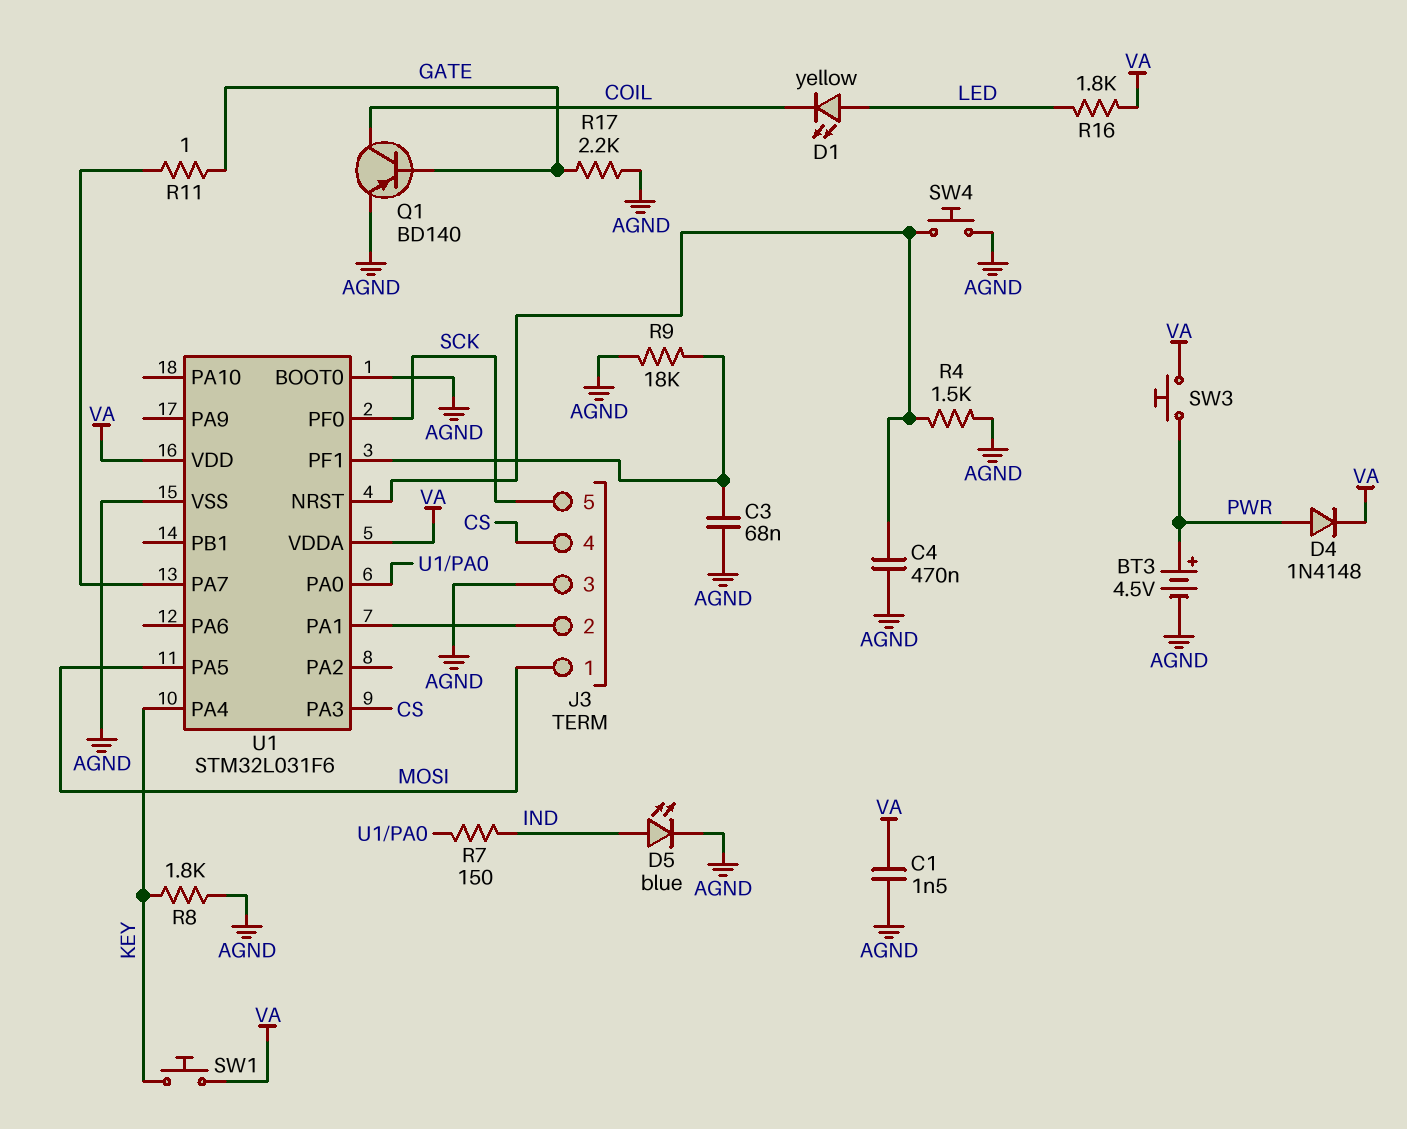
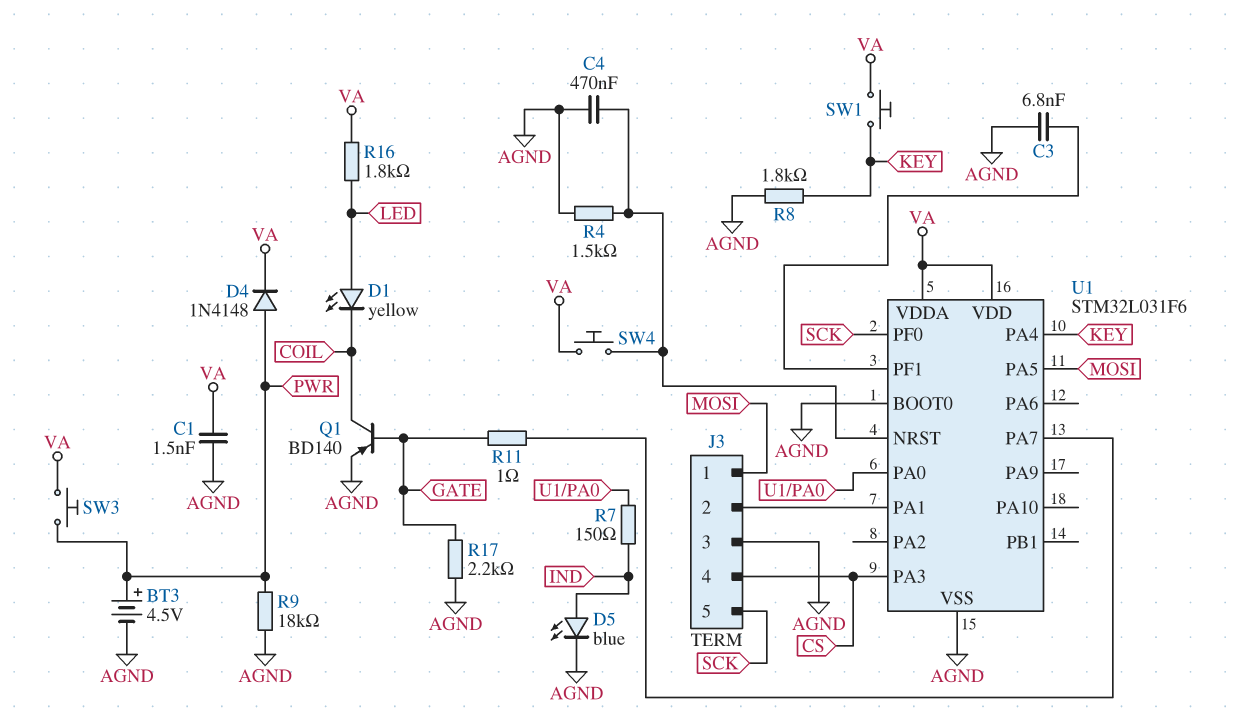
C3: 68nF (AGND, U1/PF1) -> 6.8nF (AGND, U1/PF1)
R9: 18k (AGND, U1/PF1) -> 18k (AGND, PWR)
SW4: button (AGND, U1/NRST) -> button (U1/NRST, VA)

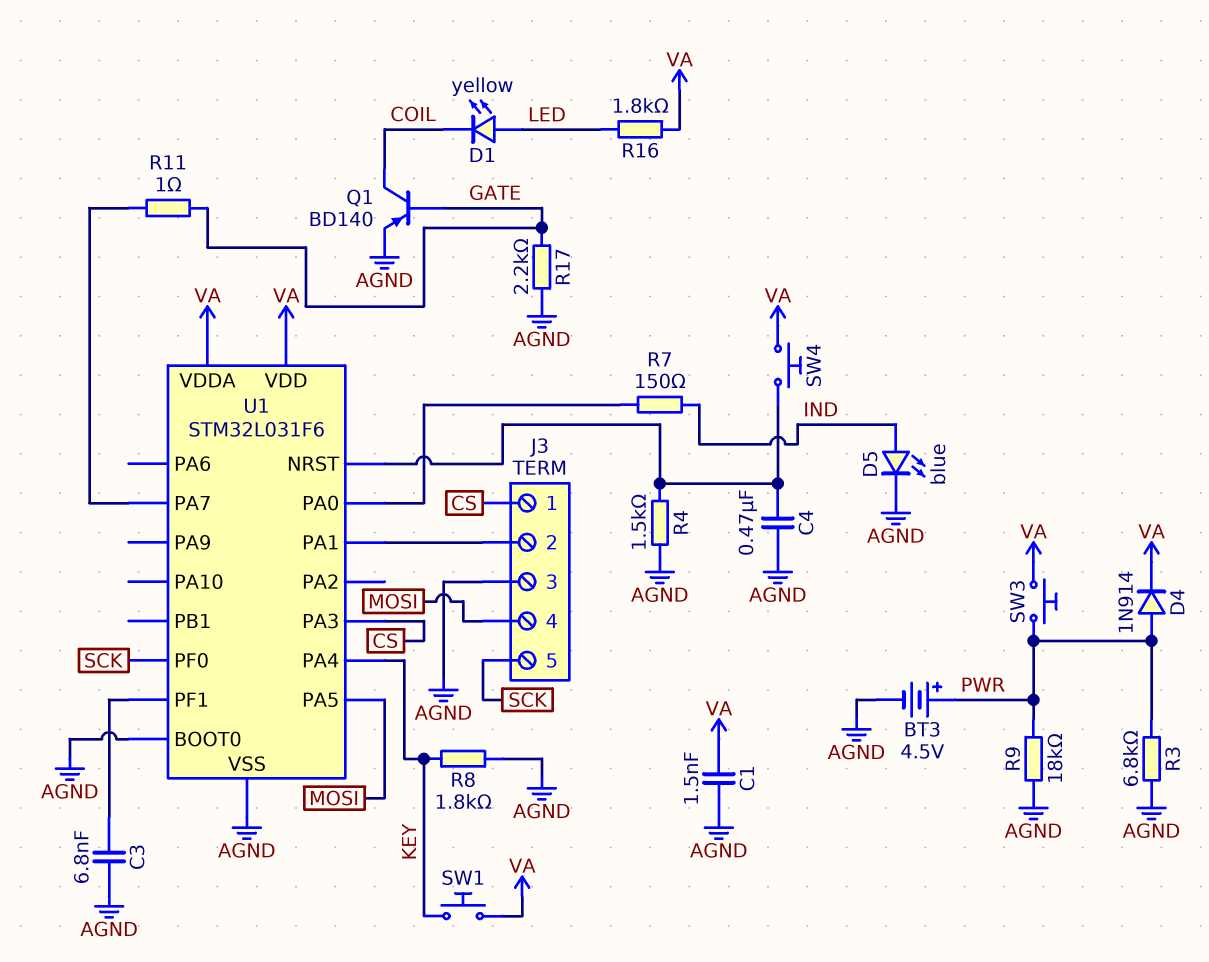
D4: diode 1N4148 (A PWR, K VA) -> diode 1N914 (A PWR, K VA)
J3 pin 1: MOSI -> CS
J3 pin 4: CS -> MOSI
R3: none -> 6.8k (AGND, PWR)

